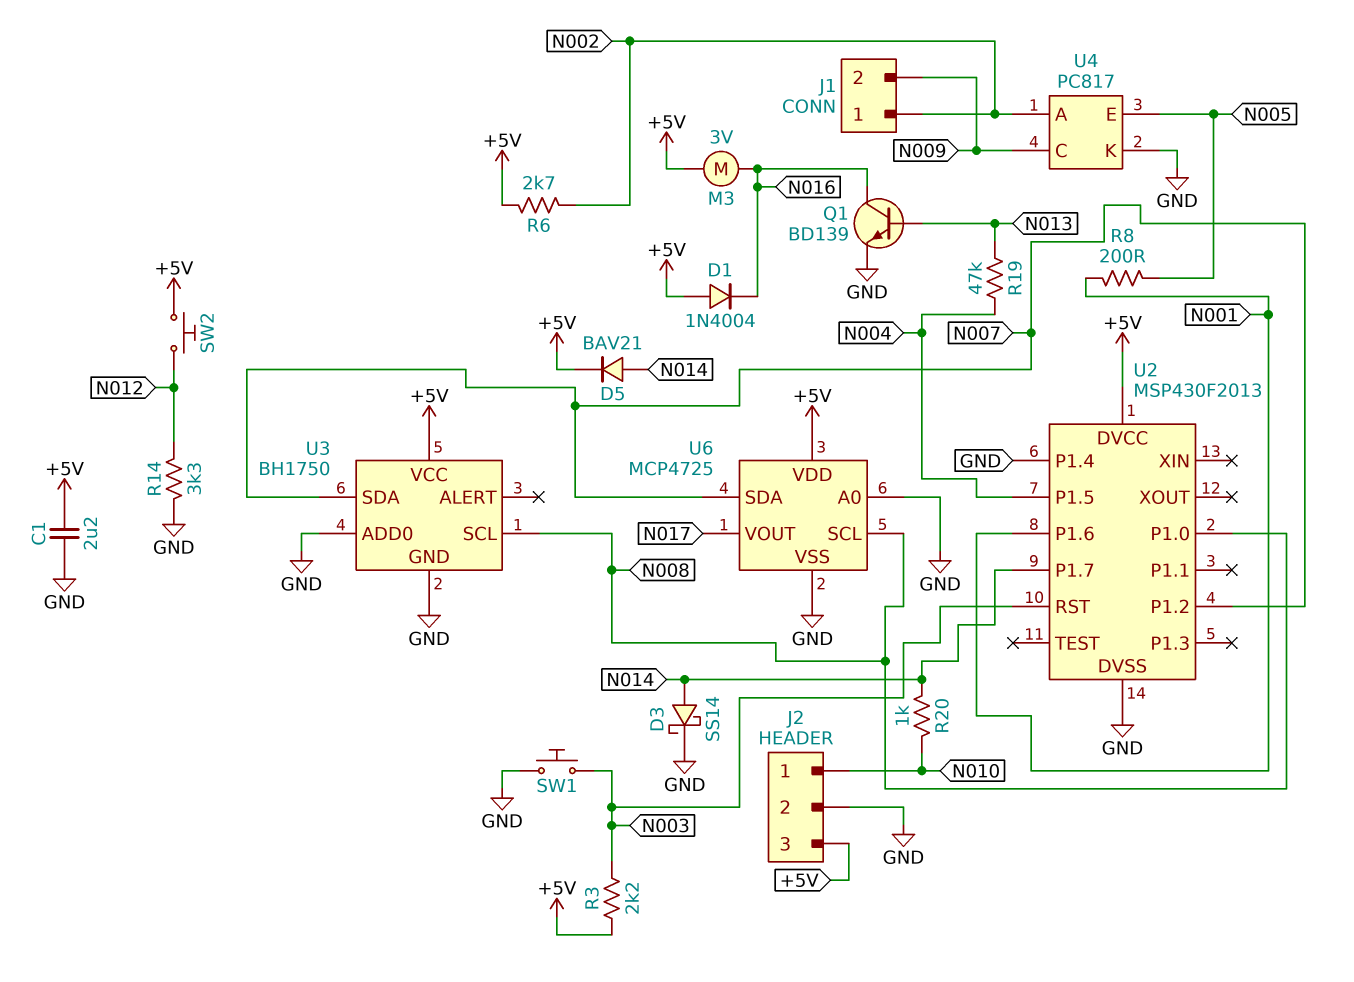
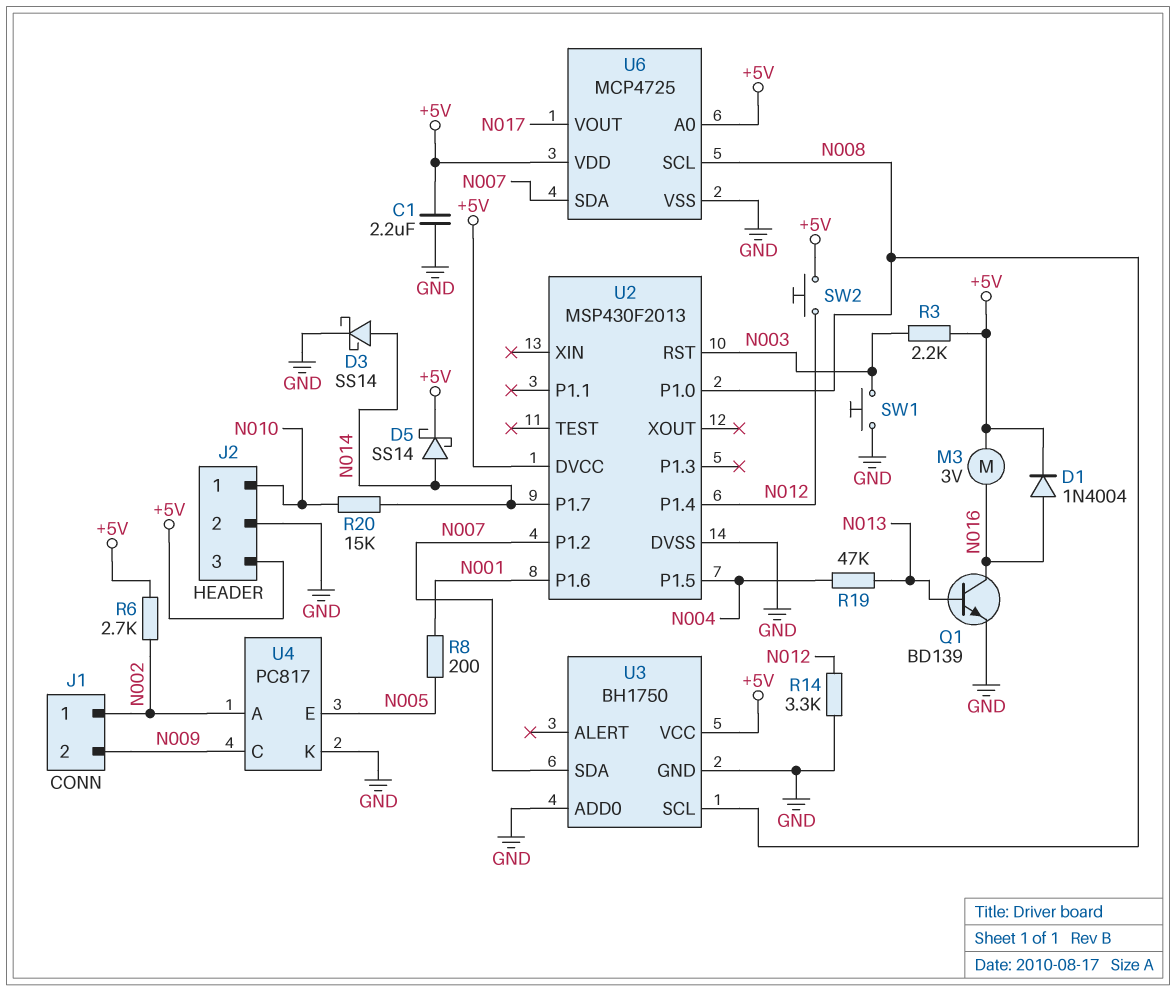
D1: diode 1N4004 (A +5V, K N016) -> diode 1N4004 (A N016, K +5V)
D5: diode BAV21 (A N014, K +5V) -> schottky SS14 (A N014, K +5V)
R20: 1k (N010, N014) -> 15k (N010, N014)
U2 pin P1.4: GND -> N012
U6 pin A0: GND -> +5V

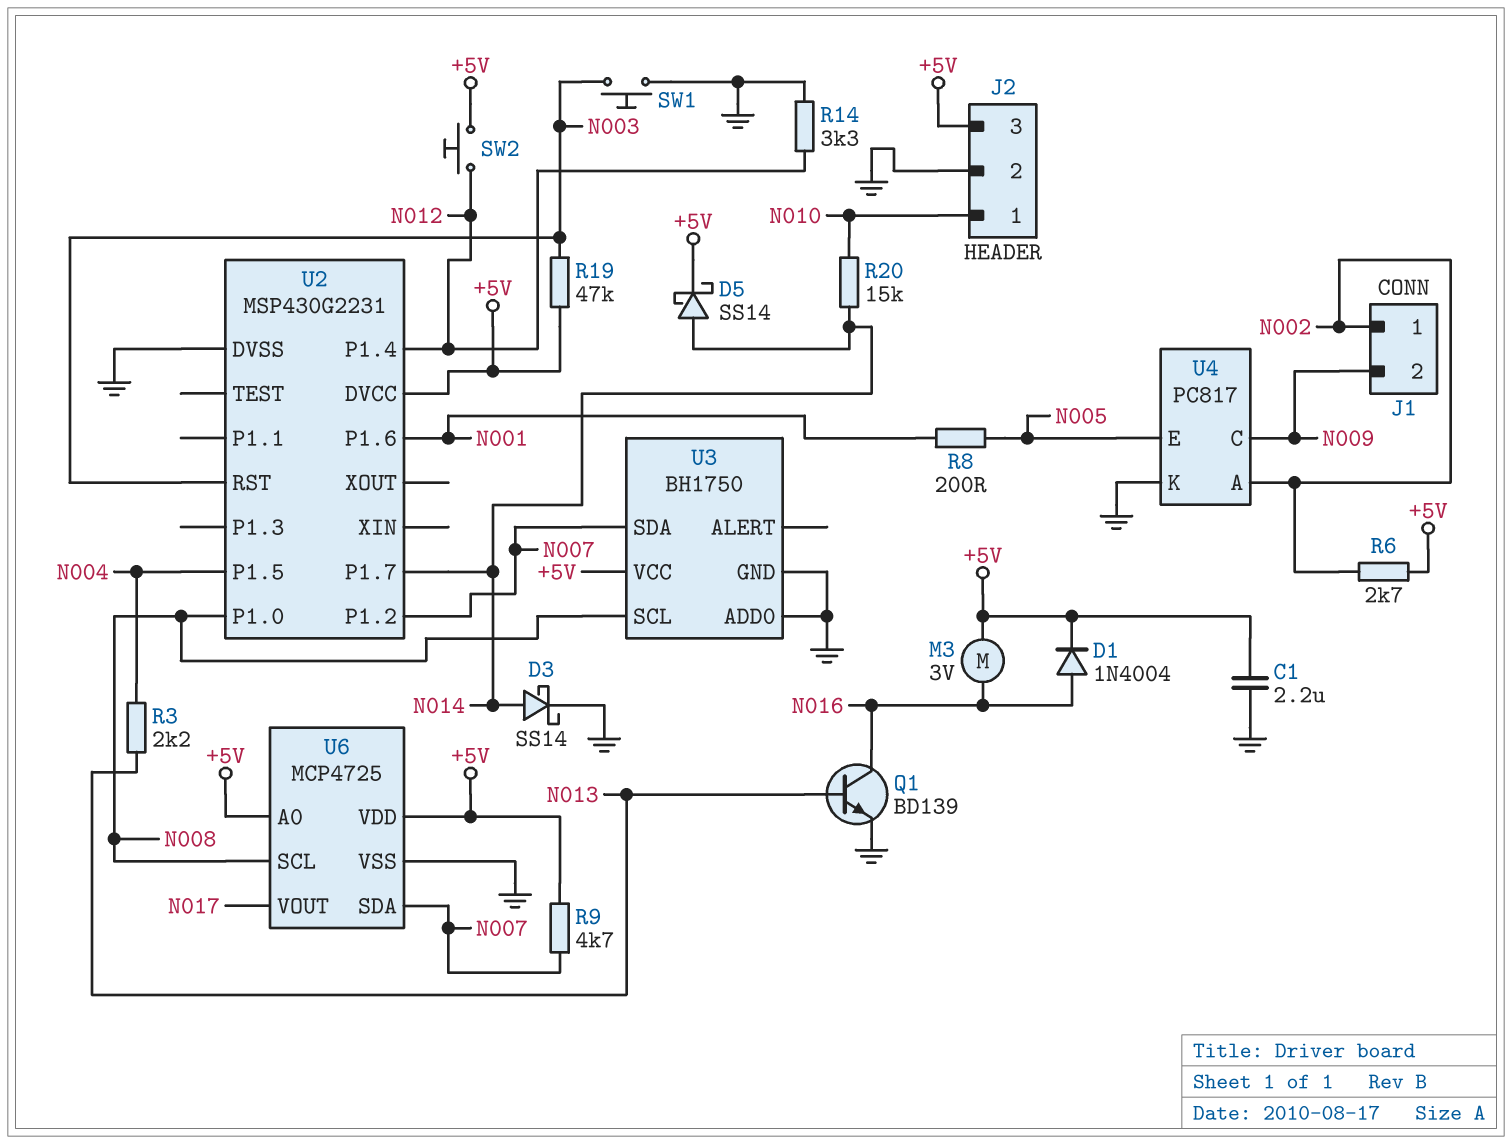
R3: 2.2k (+5V, N003) -> 2.2k (N004, N013)
R9: none -> 4.7k (+5V, N007)
R19: 47k (N004, N013) -> 47k (+5V, N003)
U2: MSP430F2013 -> MSP430G2231

